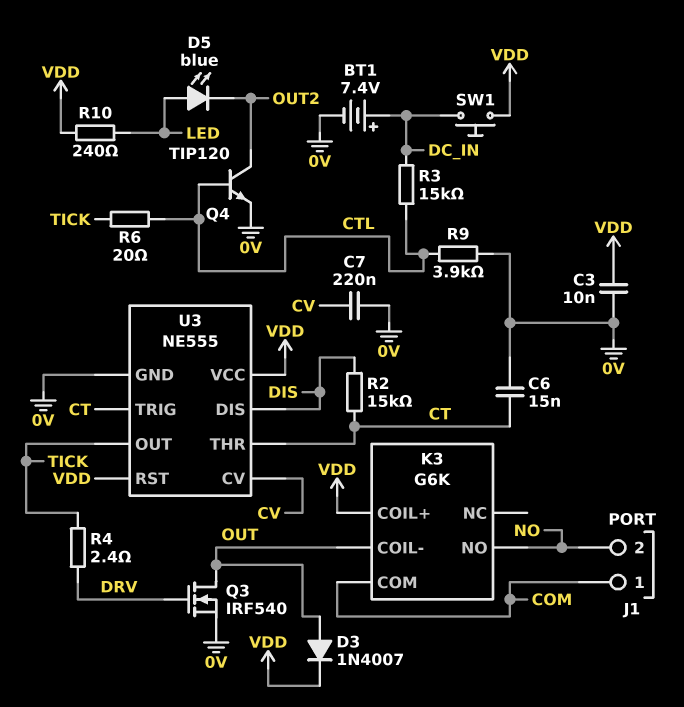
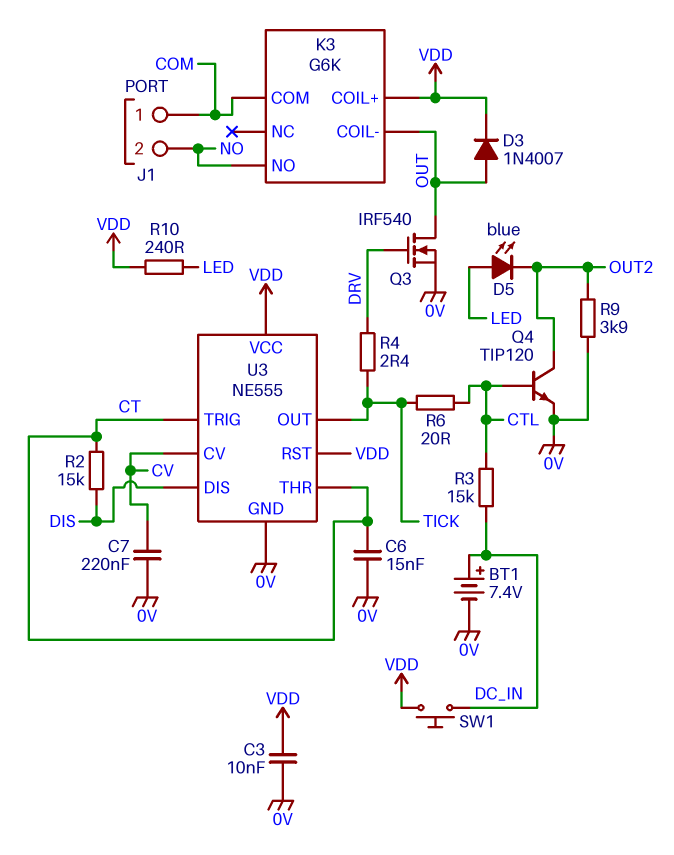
R9: 3.9k (0V, CTL) -> 3.9k (0V, OUT2)

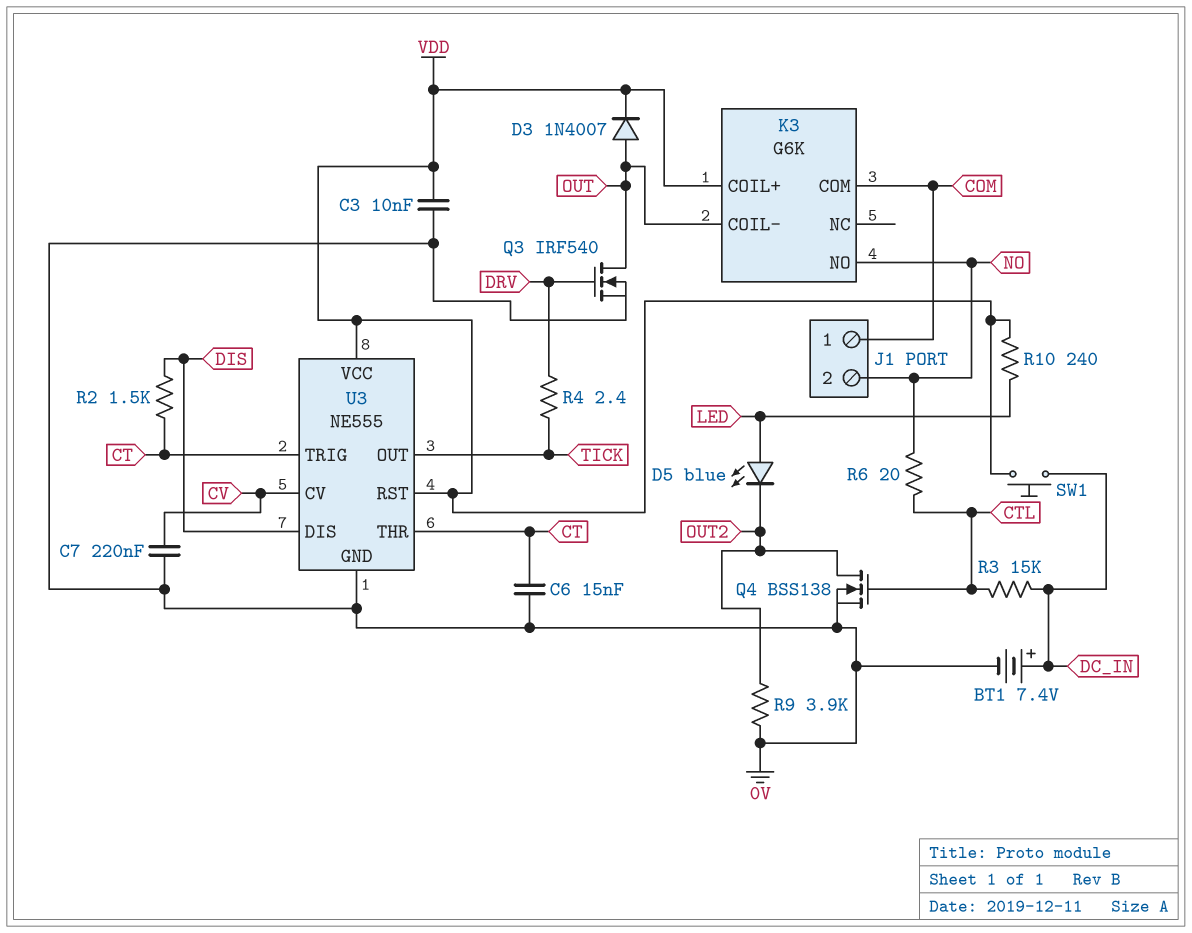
Q4: NPN TIP120 (B CTL, C OUT2, E 0V) -> NMOS BSS138 (G CTL, D OUT2, S 0V)
R2: 15k (CT, DIS) -> 1.5k (CT, DIS)
R6: 20 (CTL, TICK) -> 20 (CTL, NO)

